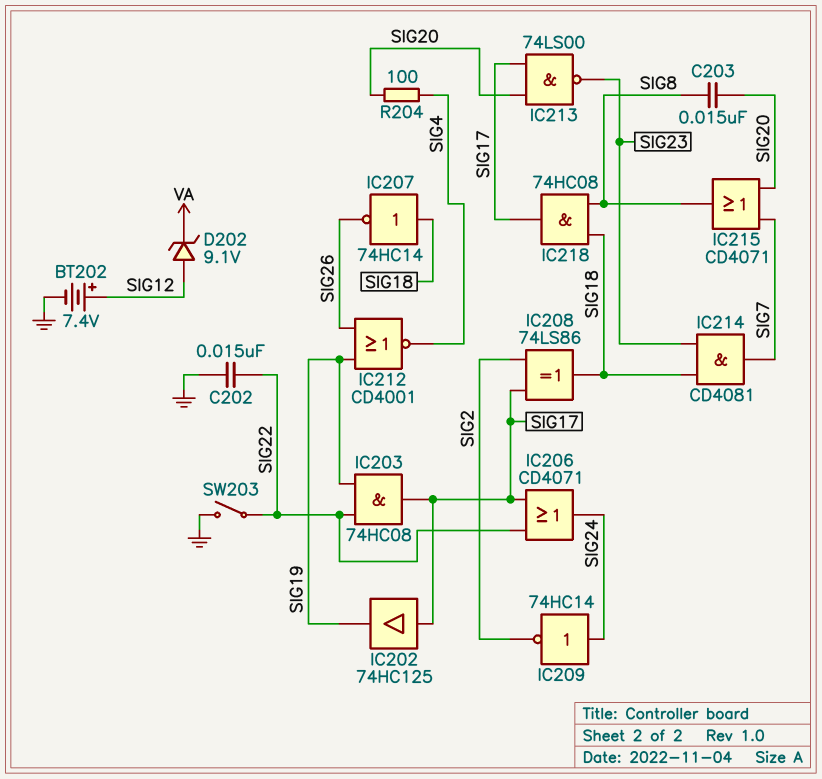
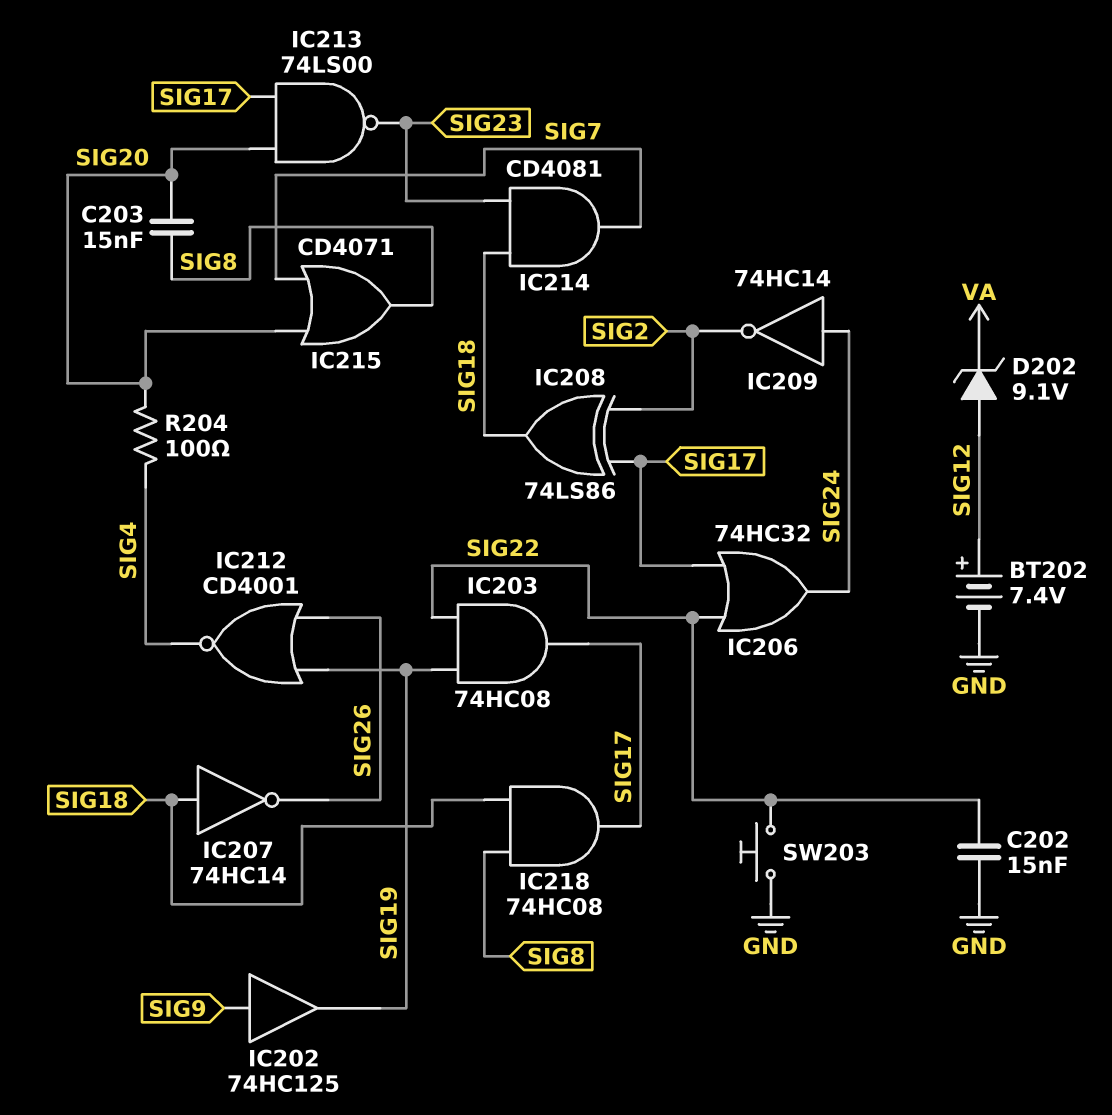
IC202: buffer 74HC125 (in SIG17, out SIG19) -> buffer 74HC125 (in SIG9, out SIG19)
IC206: OR CD4071 (in SIG17, in SIG22, out SIG24) -> OR 74HC32 (in SIG17, in SIG22, out SIG24)
SW203: switch (GND, SIG22) -> button (GND, SIG22)

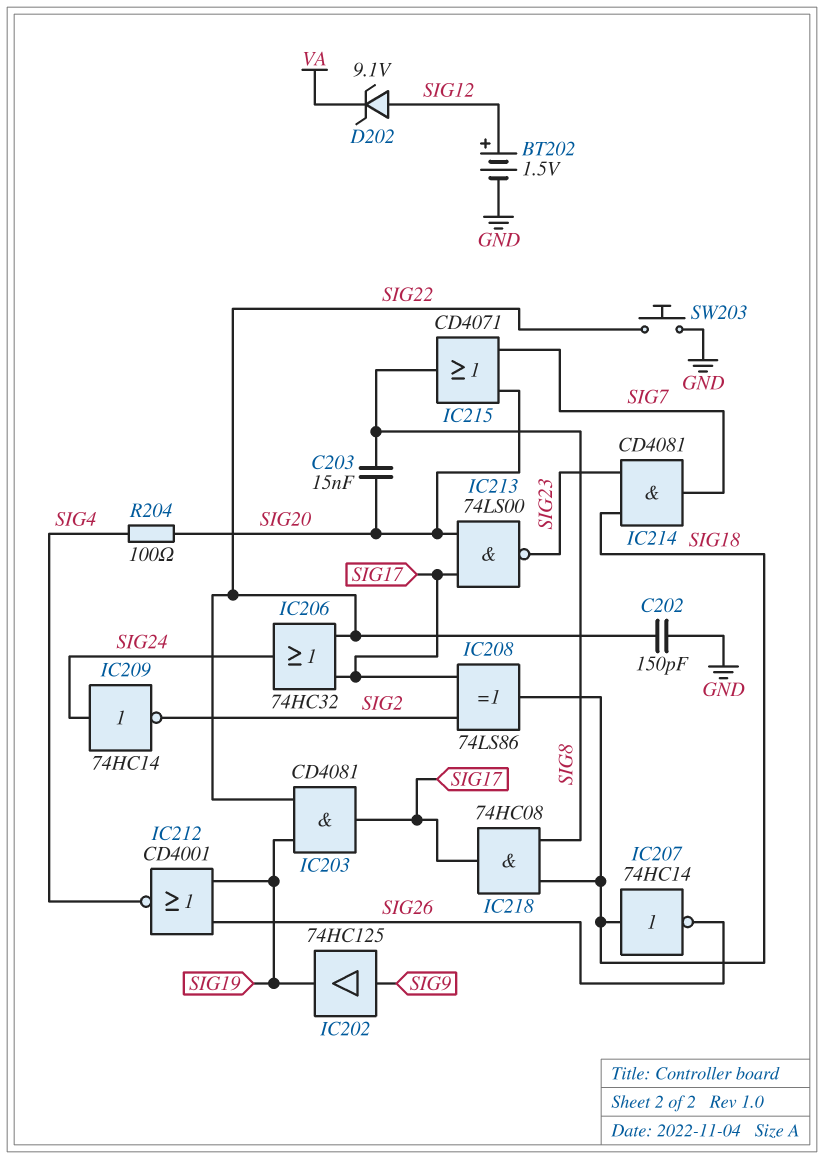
BT202: 7.4V (plus SIG12, minus GND) -> 1.5V (plus SIG12, minus GND)
C202: 15nF (GND, SIG22) -> 150pF (GND, SIG22)
IC203: AND 74HC08 (in SIG19, in SIG22, out SIG17) -> AND CD4081 (in SIG19, in SIG22, out SIG17)

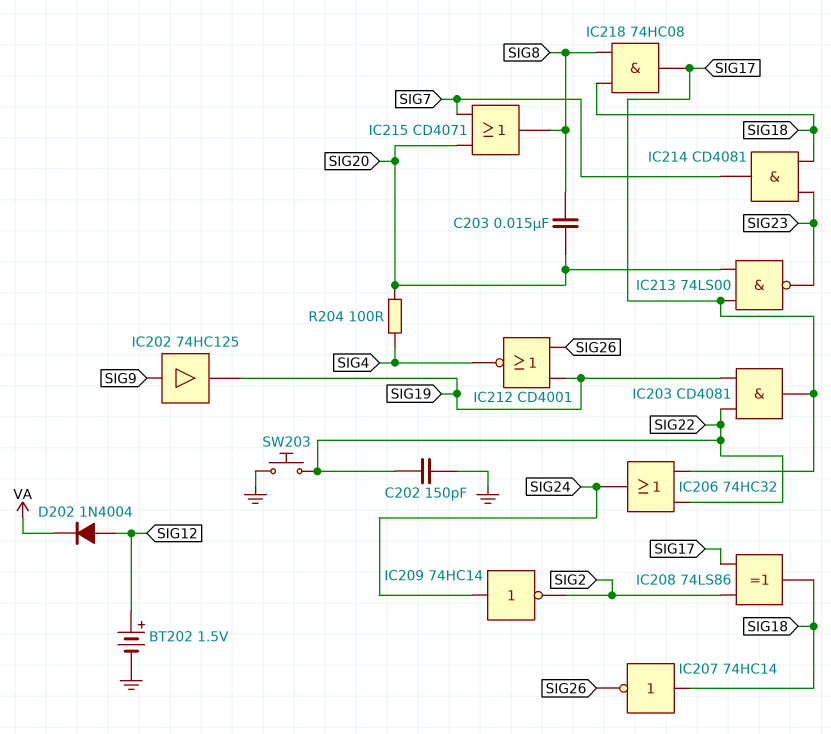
D202: zener 9.1V (A SIG12, K VA) -> diode 1N4004 (A SIG12, K VA)

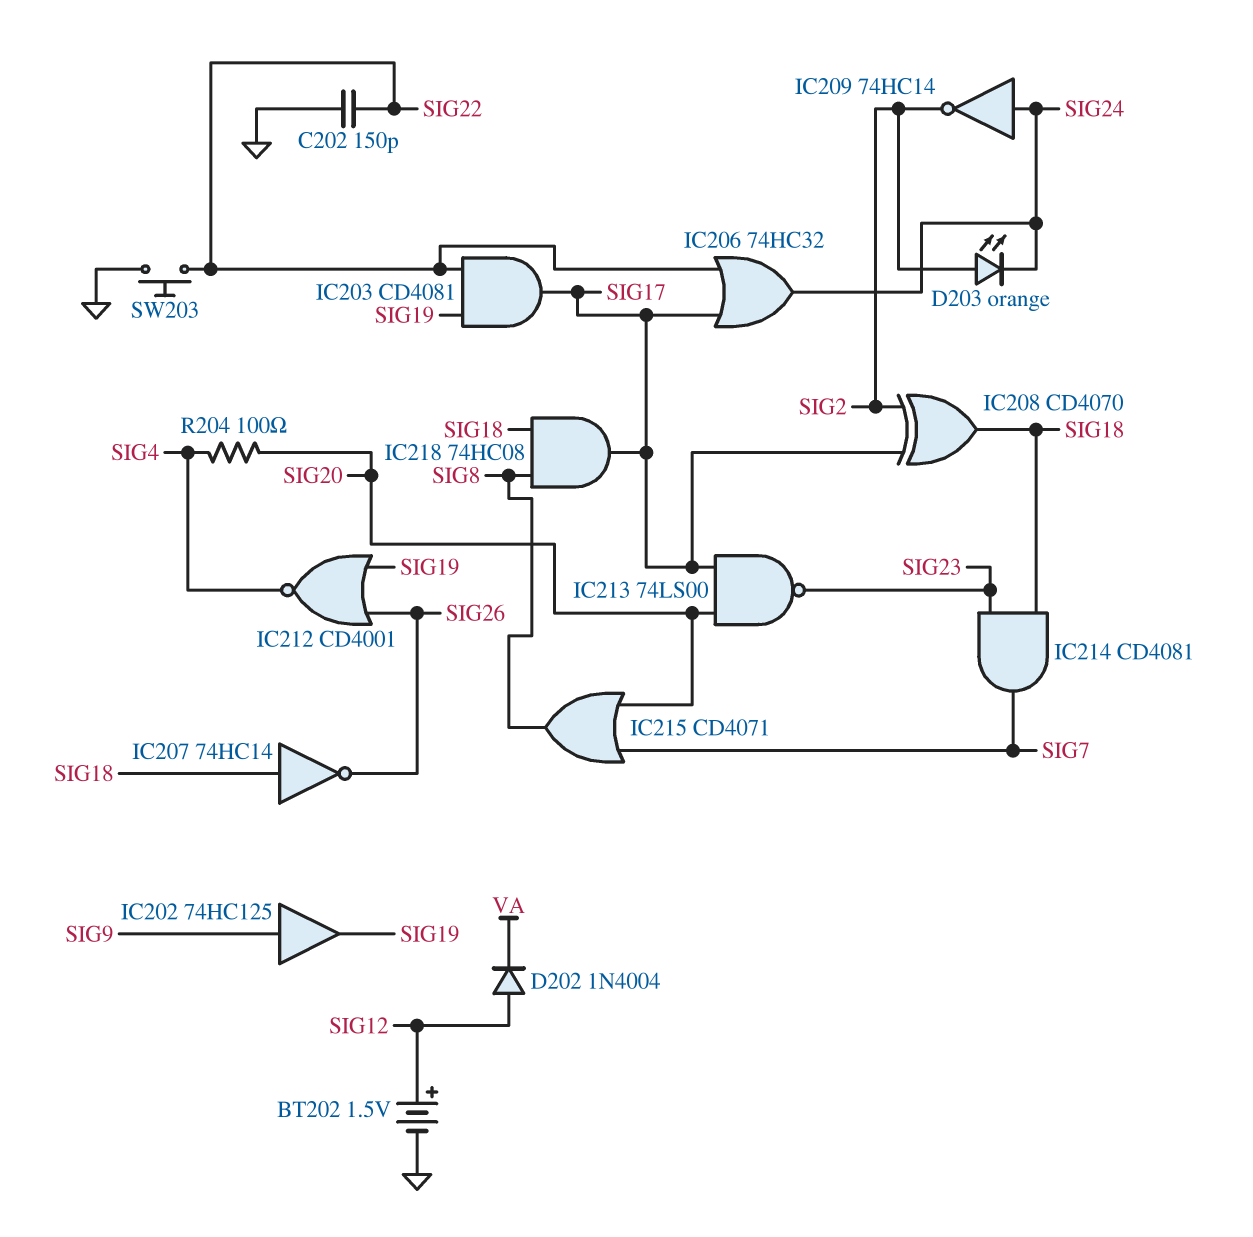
C203: 15nF (SIG8, SIG20) -> none
D203: none -> LED orange (A SIG2, K SIG24)
IC208: XOR 74LS86 (in SIG2, in SIG17, out SIG18) -> XOR CD4070 (in SIG2, in SIG17, out SIG18)

